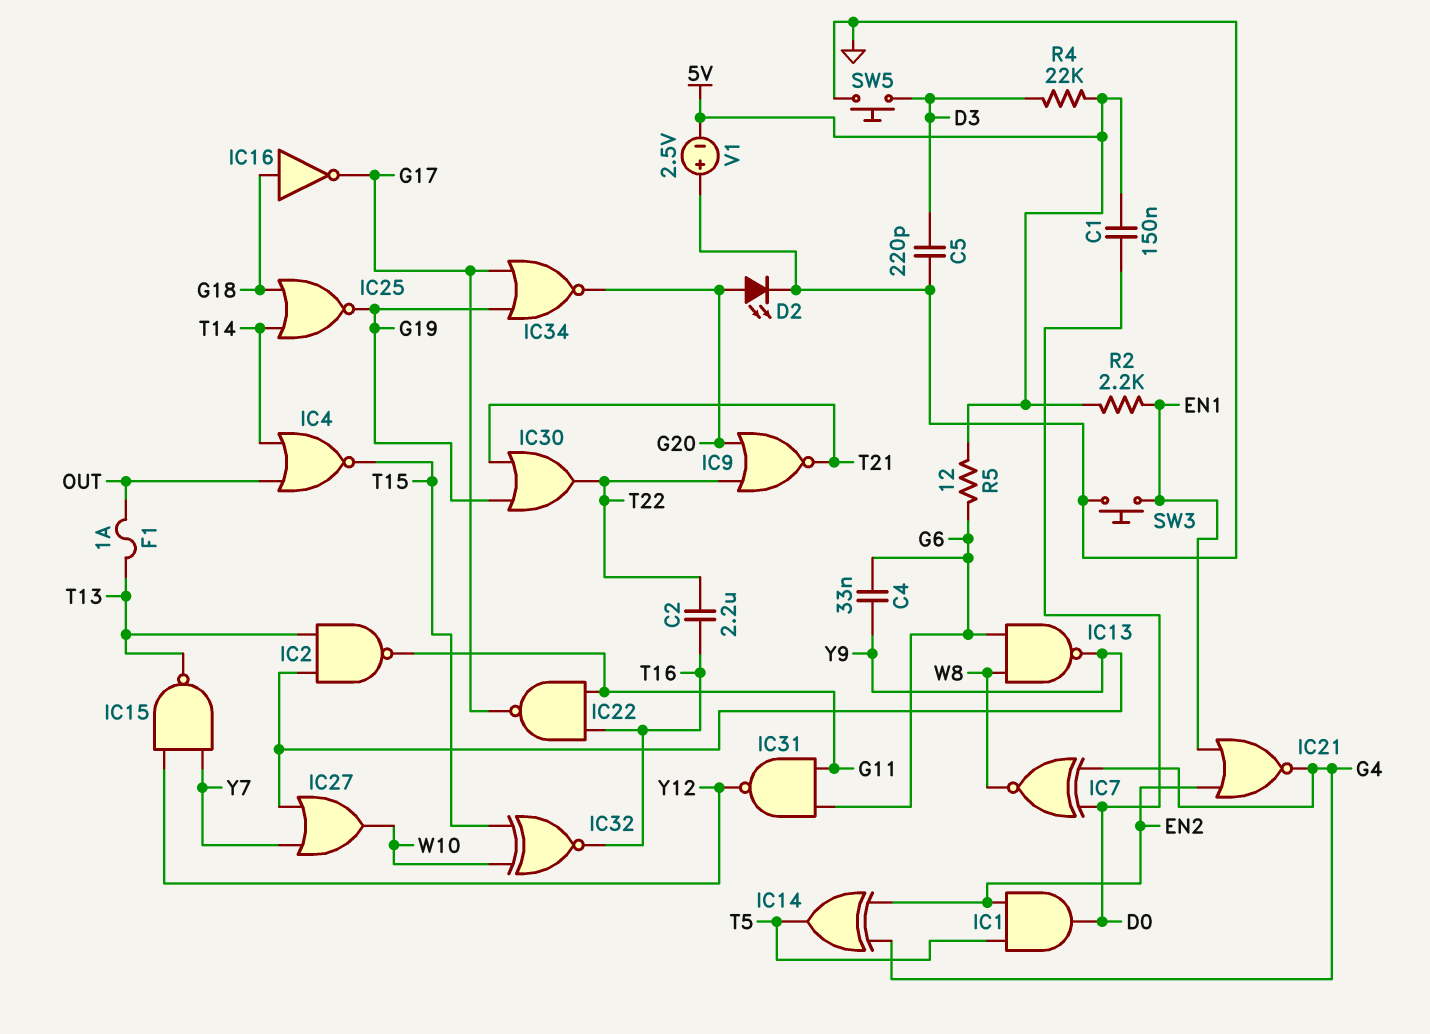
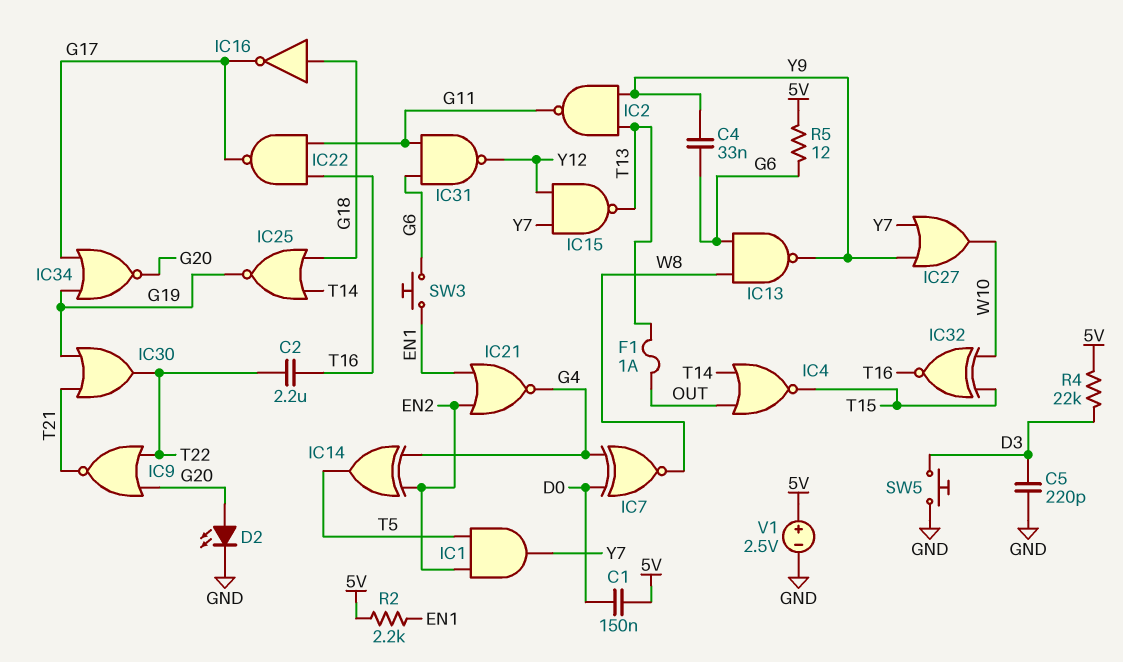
IC1: AND (in EN2, in T5, out D0) -> AND (in EN2, in T5, out Y7)
SW3: button (EN1, GND) -> button (EN1, G6)
V1: 2.5V (plus GND, minus 5V) -> 2.5V (plus 5V, minus GND)

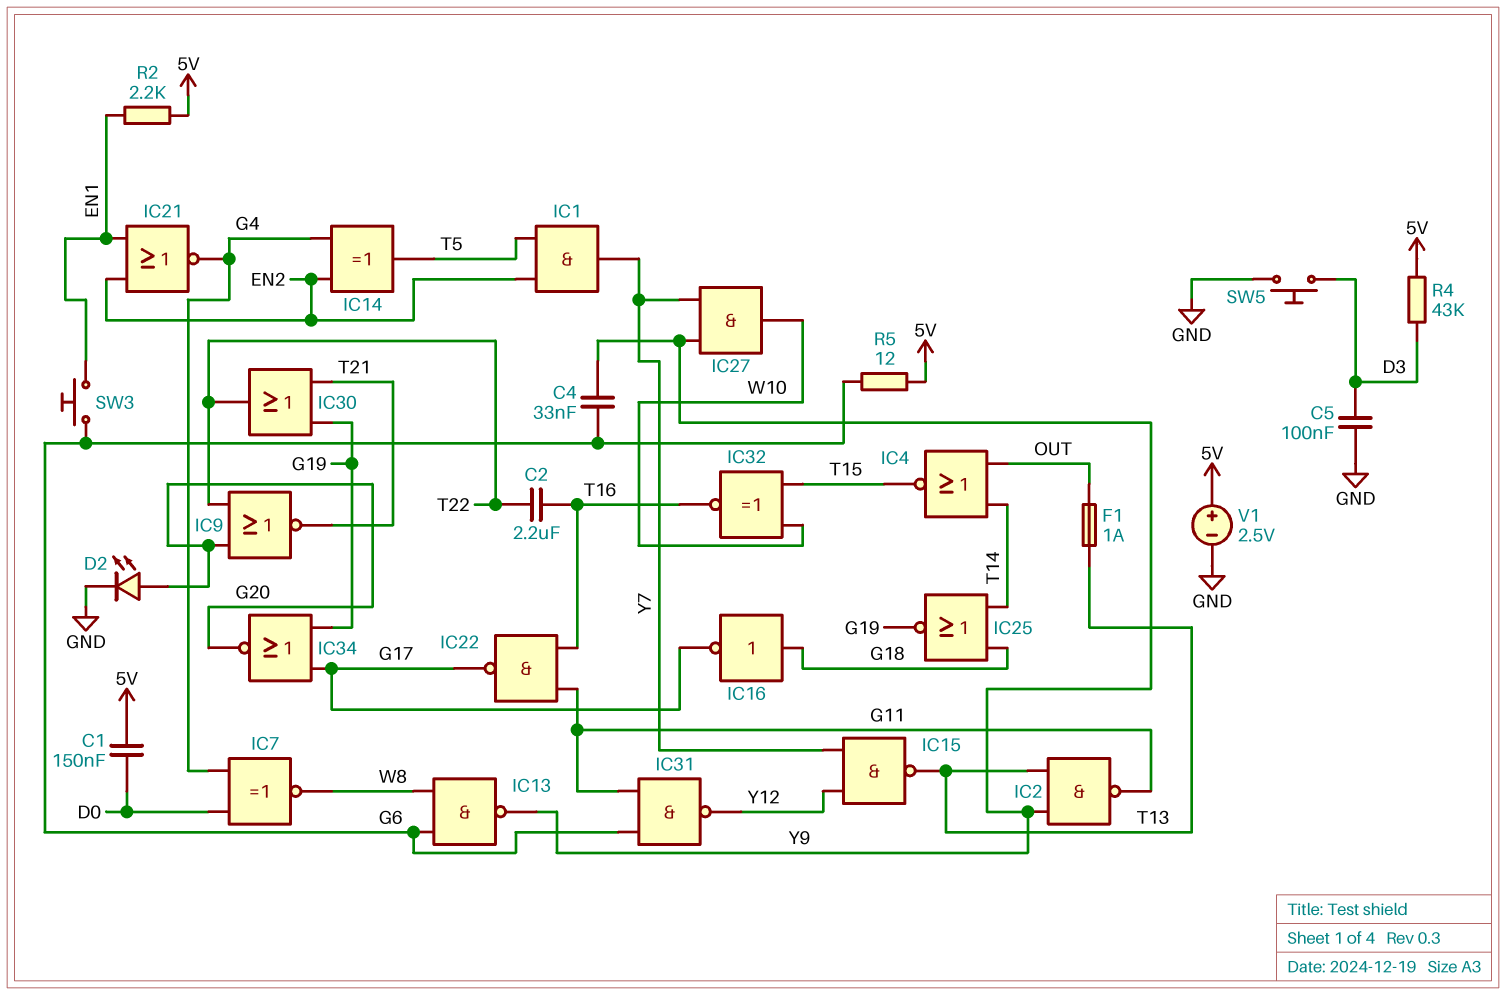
C5: 220pF (D3, GND) -> 100nF (D3, GND)
IC27: OR (in Y7, in Y9, out W10) -> AND (in Y7, in Y9, out W10)
R4: 22k (5V, D3) -> 43k (5V, D3)

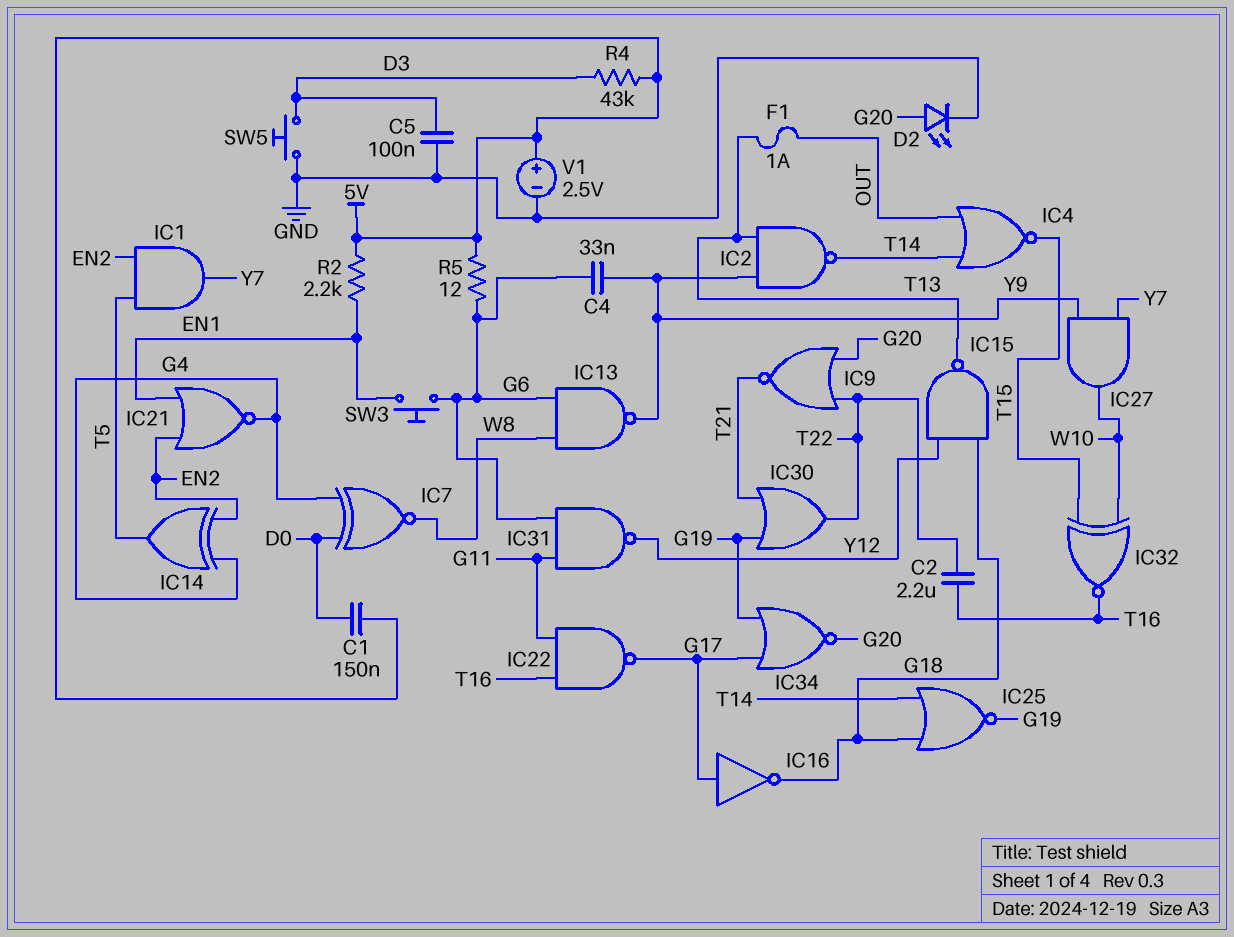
IC2: NAND (in T13, in Y9, out G11) -> NAND (in T13, in Y9, out T14)
IC15: NAND (in Y7, in Y12, out T13) -> NAND (in G18, in Y12, out T13)
IC16: NOT (in G18, out G17) -> NOT (in G17, out G18)

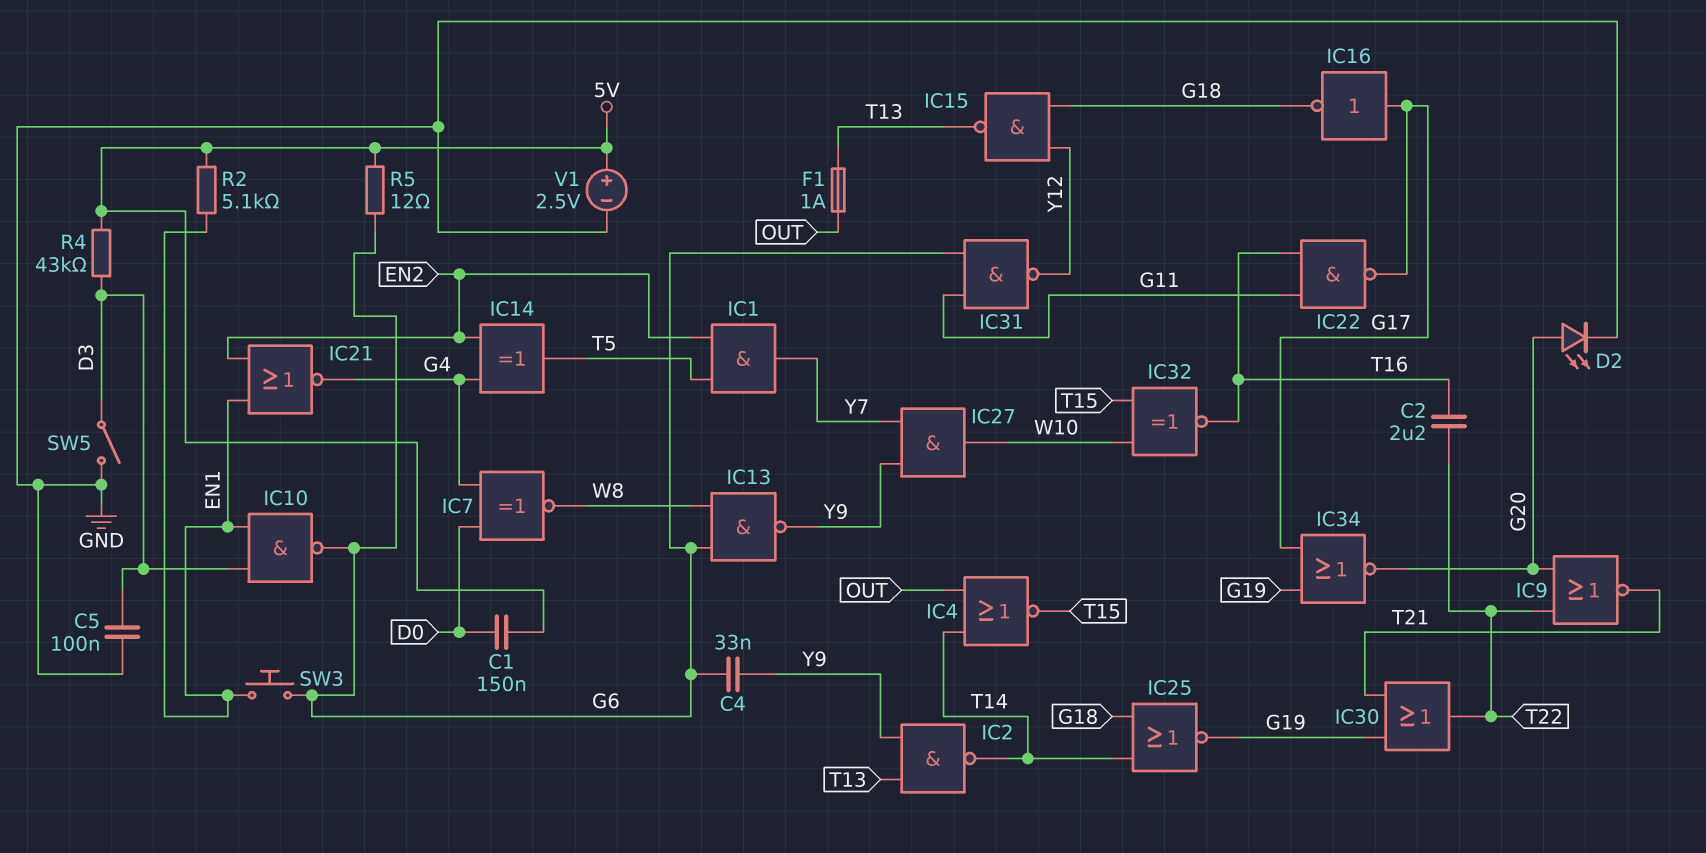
IC10: none -> NAND (in D3, in EN1, out G6)
R2: 2.2k (5V, EN1) -> 5.1k (5V, EN1)
SW5: button (D3, GND) -> switch (D3, GND)

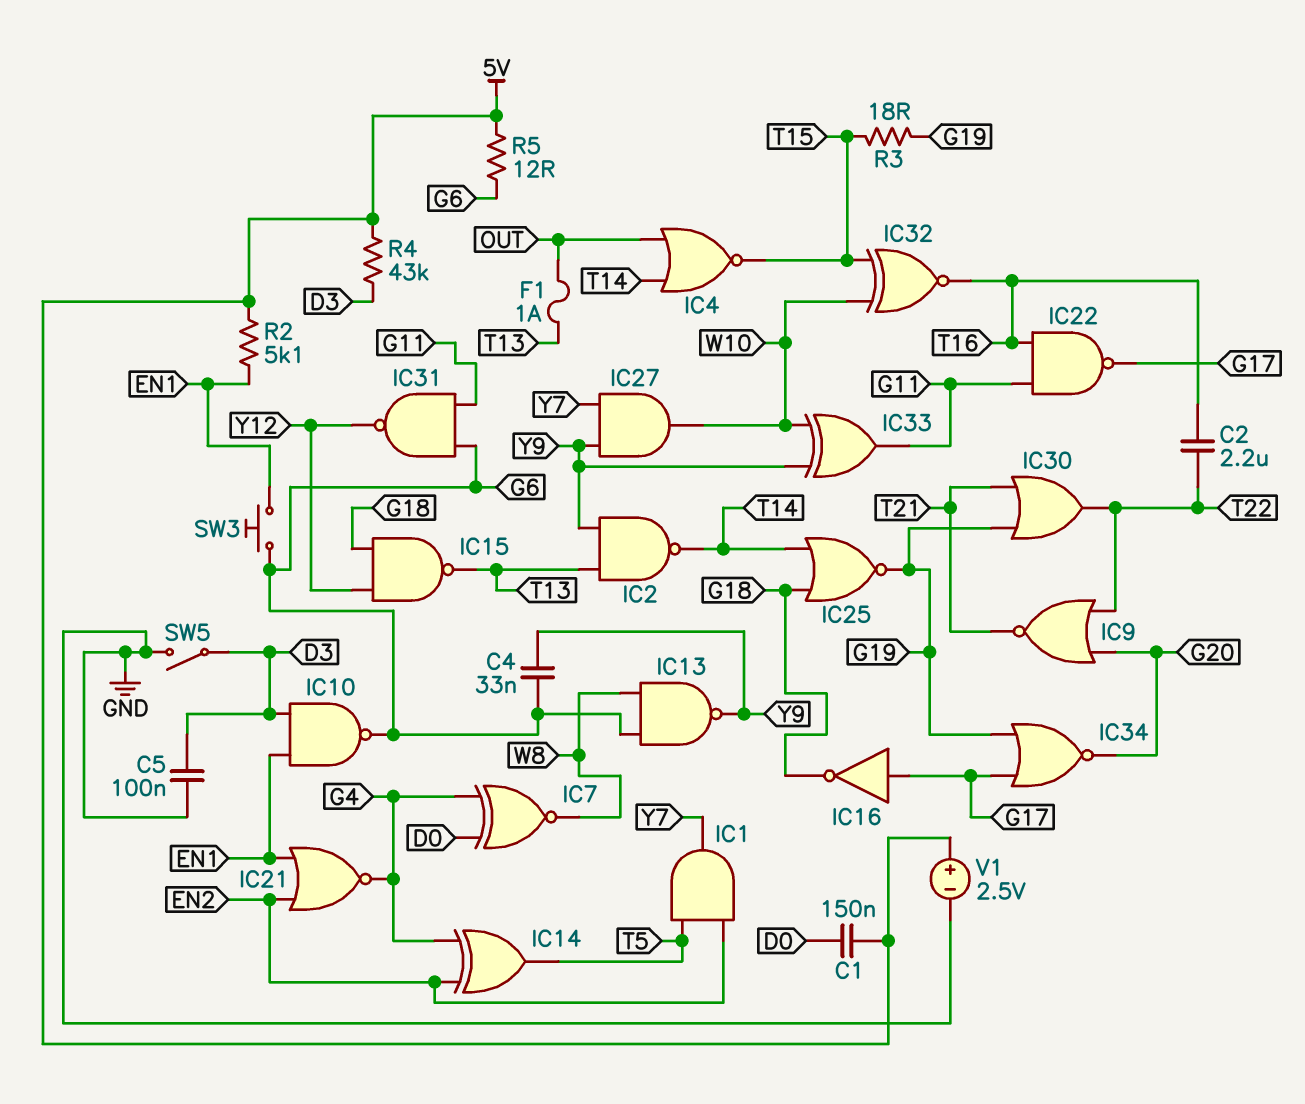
D2: LED (A G20, K GND) -> none
IC33: none -> XOR (in W10, in Y9, out G11)
R3: none -> 18 (G19, T15)

